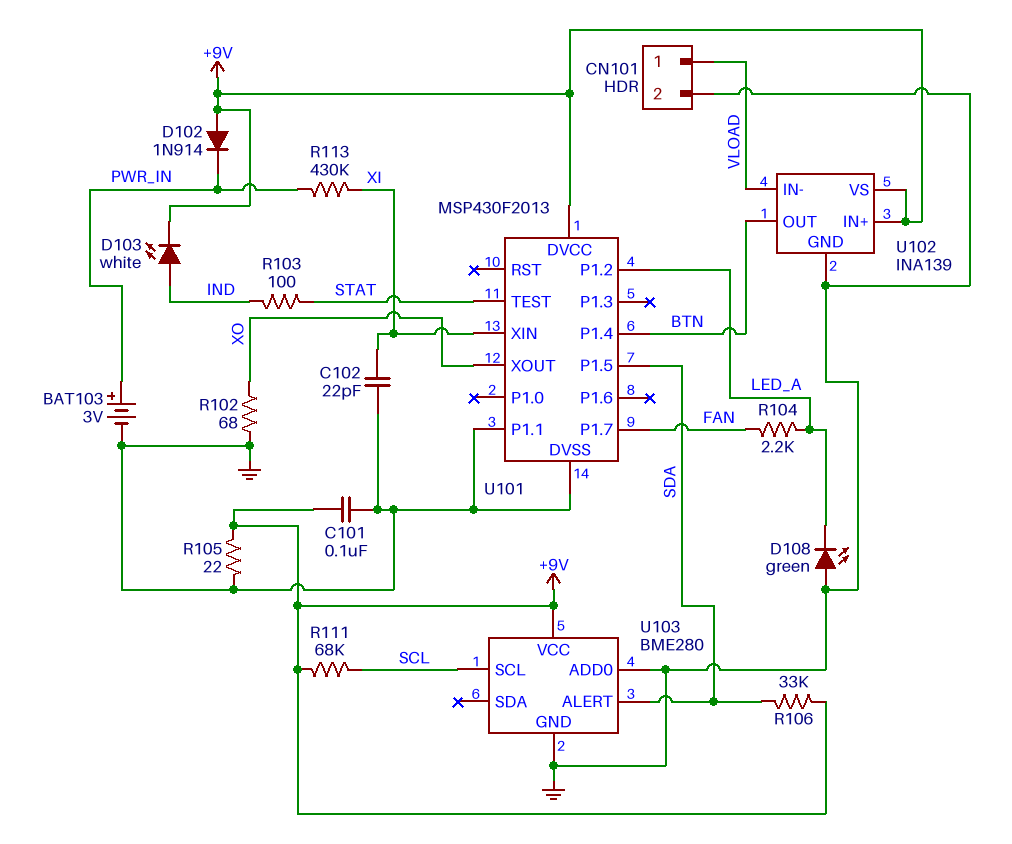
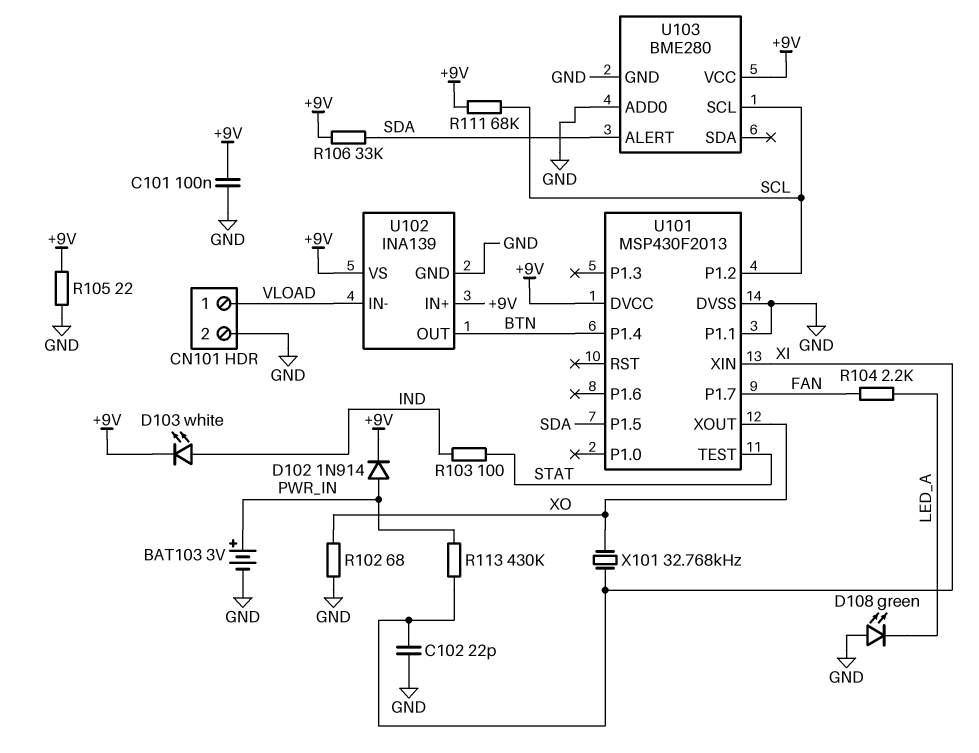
D102: diode 1N914 (A +9V, K PWR_IN) -> diode 1N914 (A PWR_IN, K +9V)
U101 pin P1.2: LED_A -> SCL
X101: none -> 32.768kHz (XI, XO)

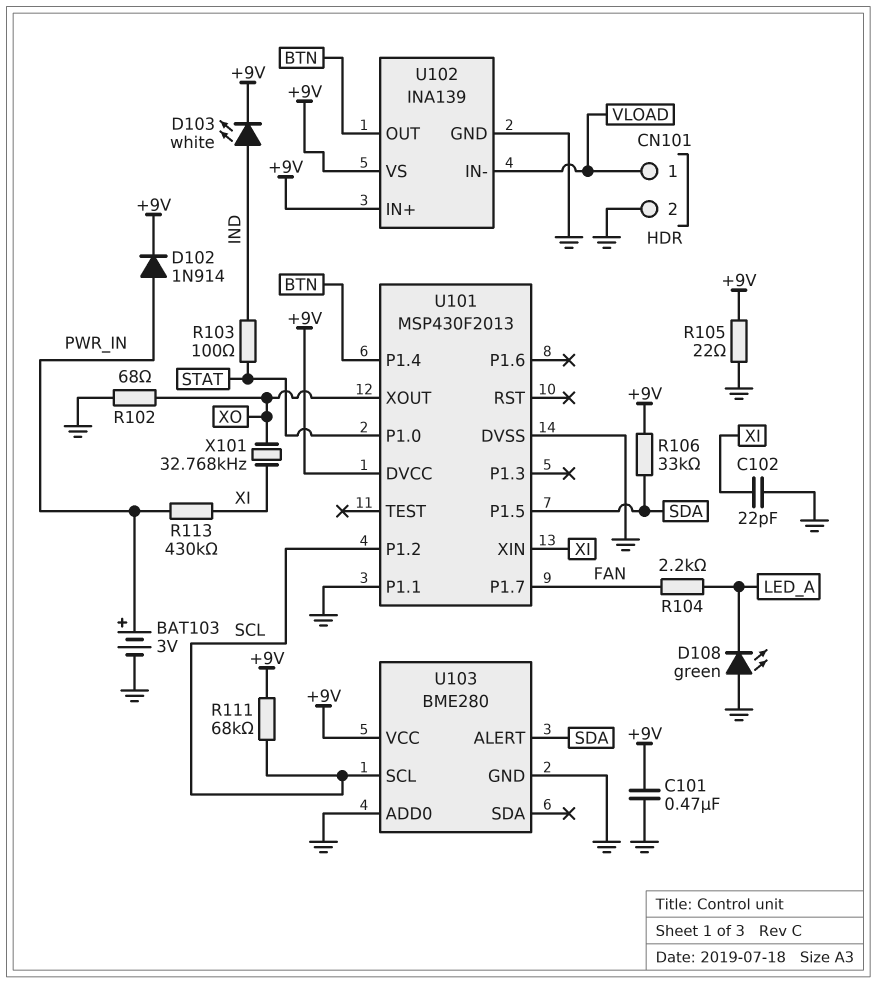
C101: 100nF (+9V, GND) -> 470nF (+9V, GND)
U101 pin P1.0: none -> STAT
U101 pin TEST: STAT -> none

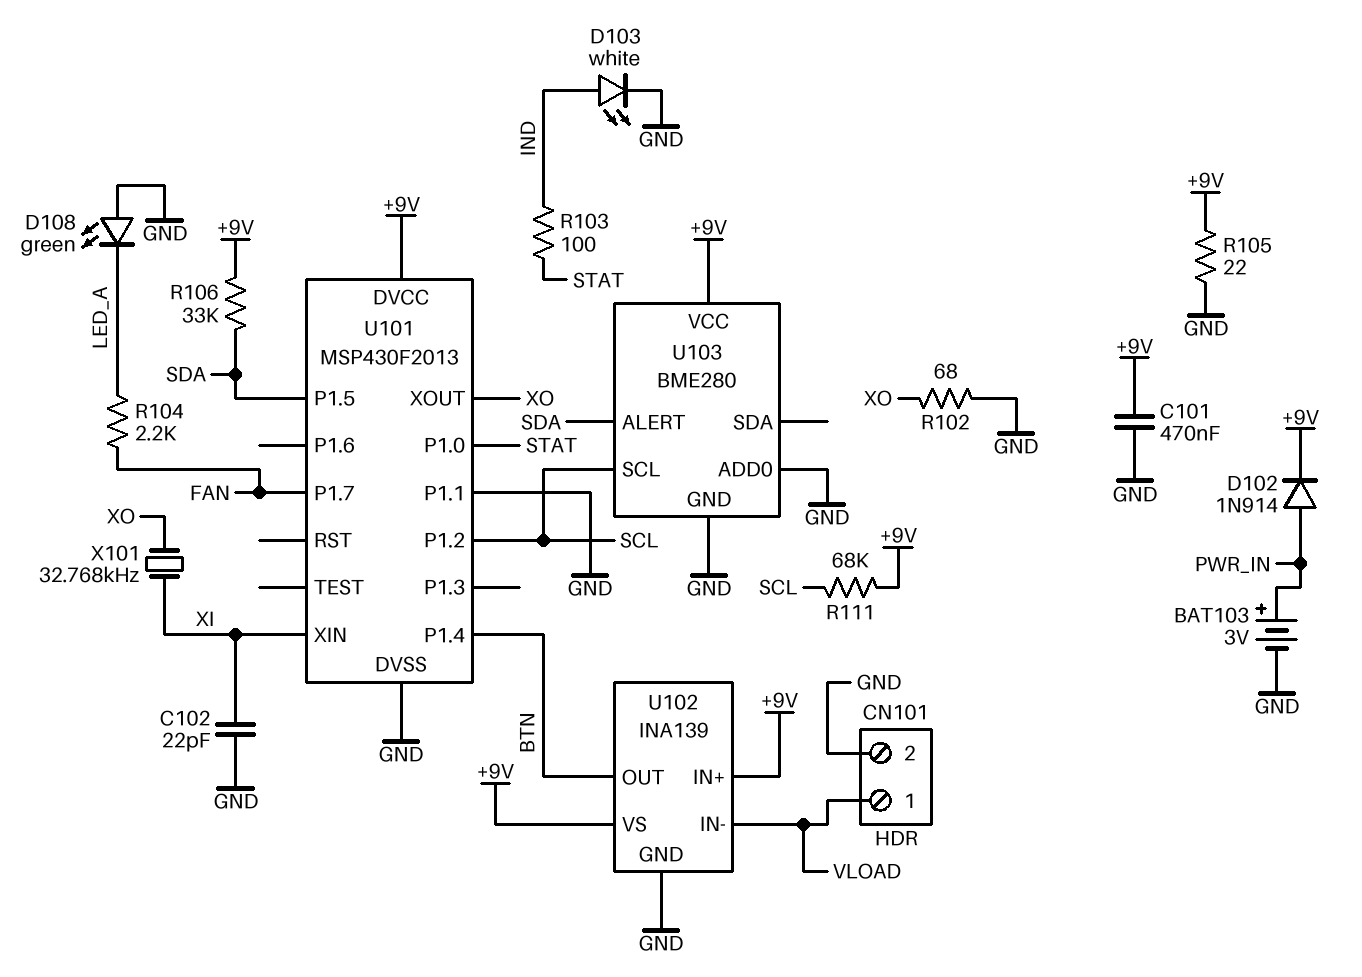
D103: LED white (A IND, K +9V) -> LED white (A IND, K GND)
R113: 430k (PWR_IN, XI) -> none

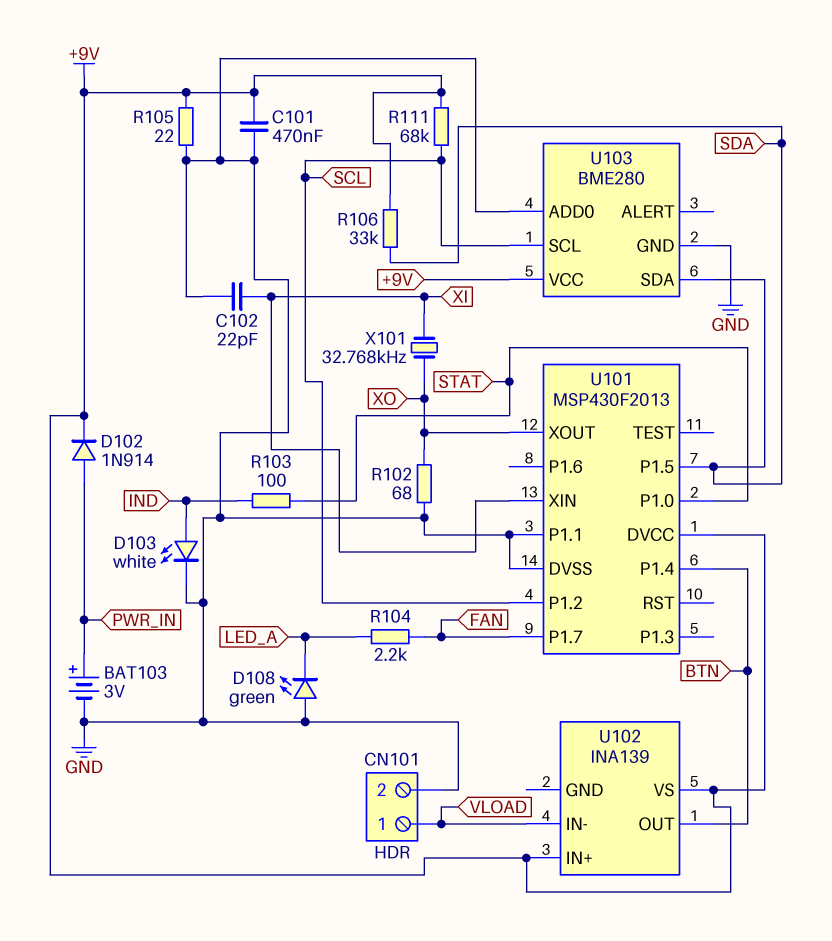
U102 pin GND: GND -> none
U103 pin ALERT: SDA -> none
U103 pin SDA: none -> SDA

